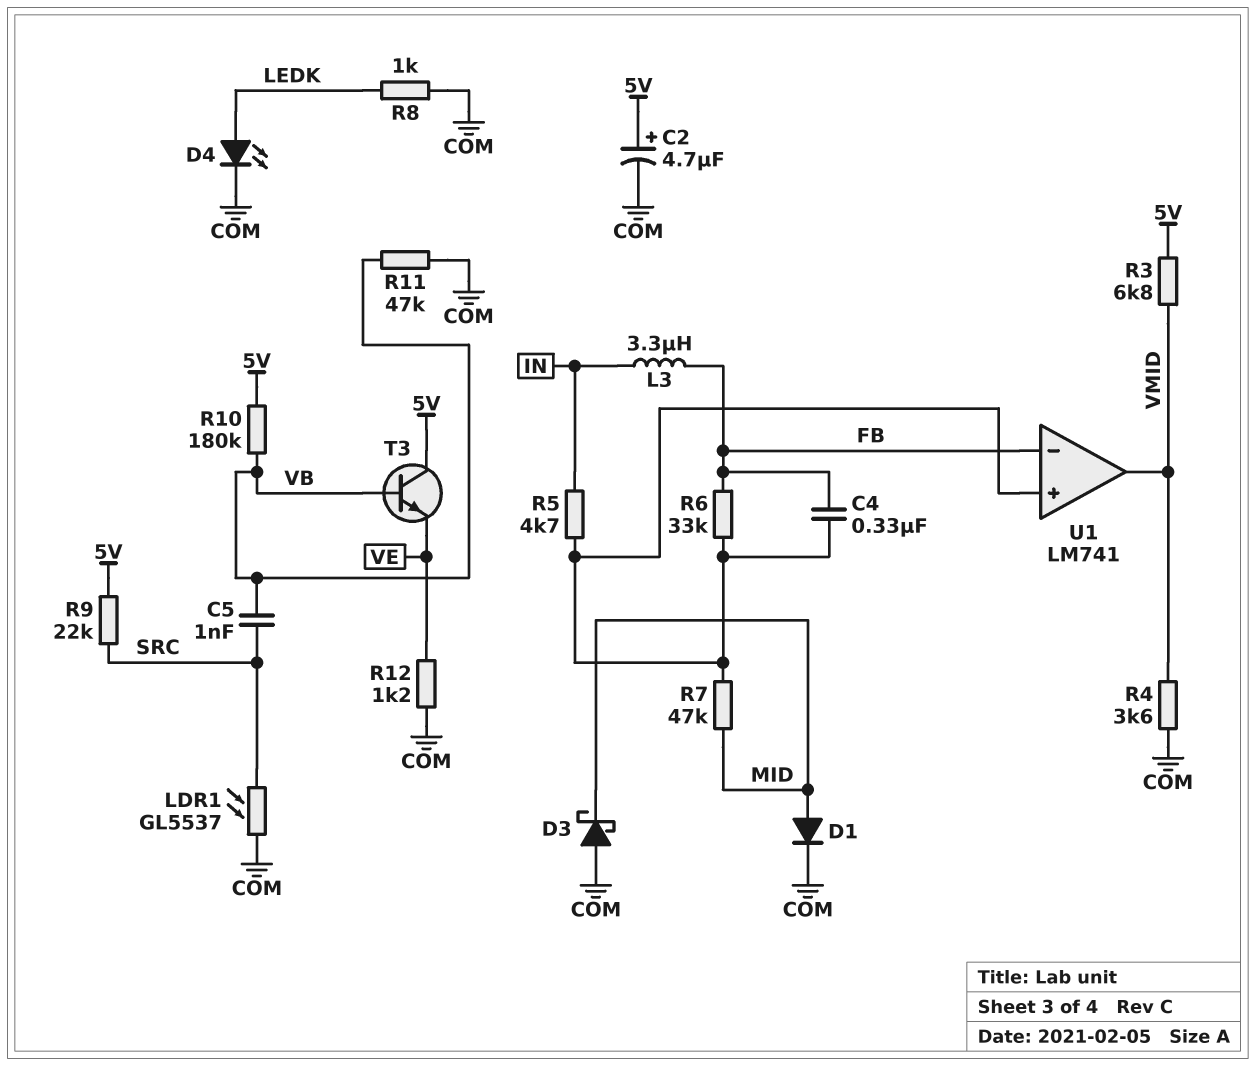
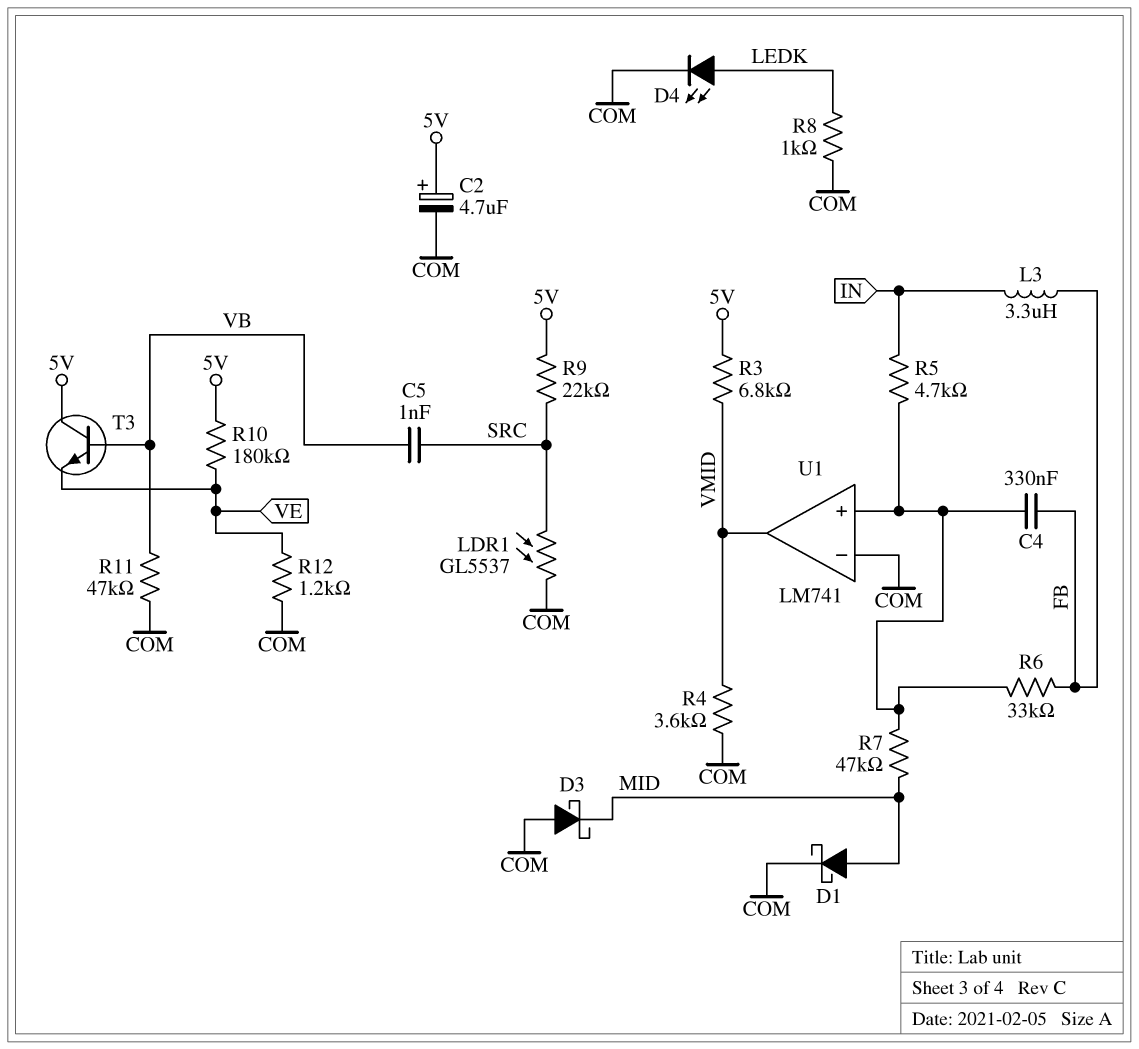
D1: diode (A MID, K COM) -> schottky (A MID, K COM)
R10: 180k (5V, VB) -> 180k (5V, VE)
U1 pin in-: FB -> COM

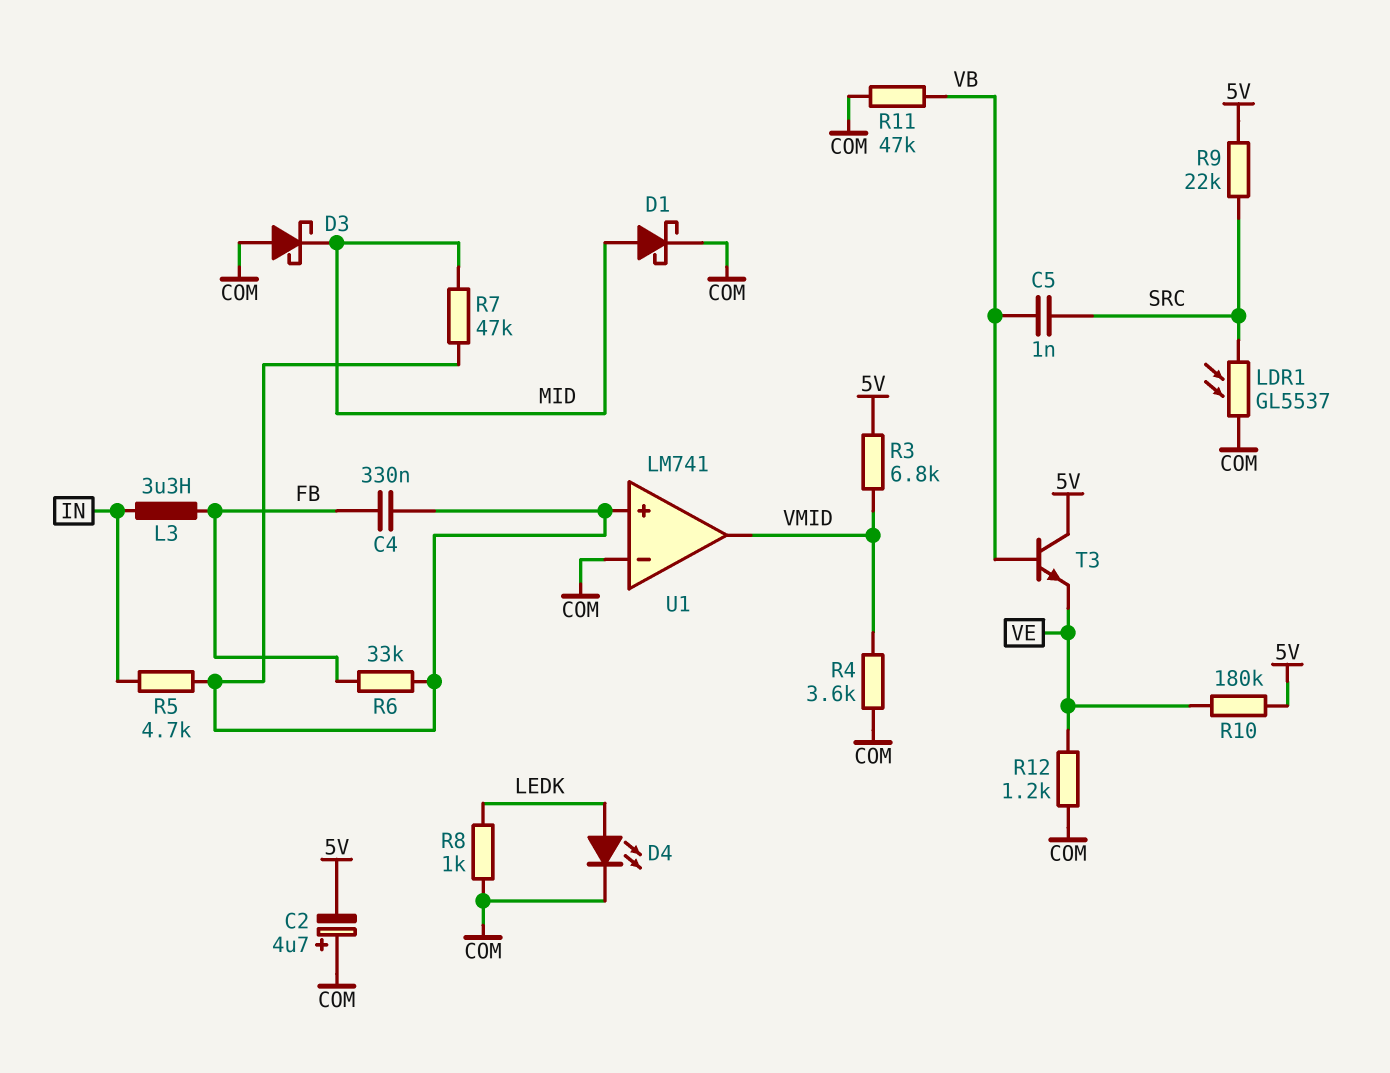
C2: 4.7uF (plus 5V, minus COM) -> 4.7uF (plus COM, minus 5V)

